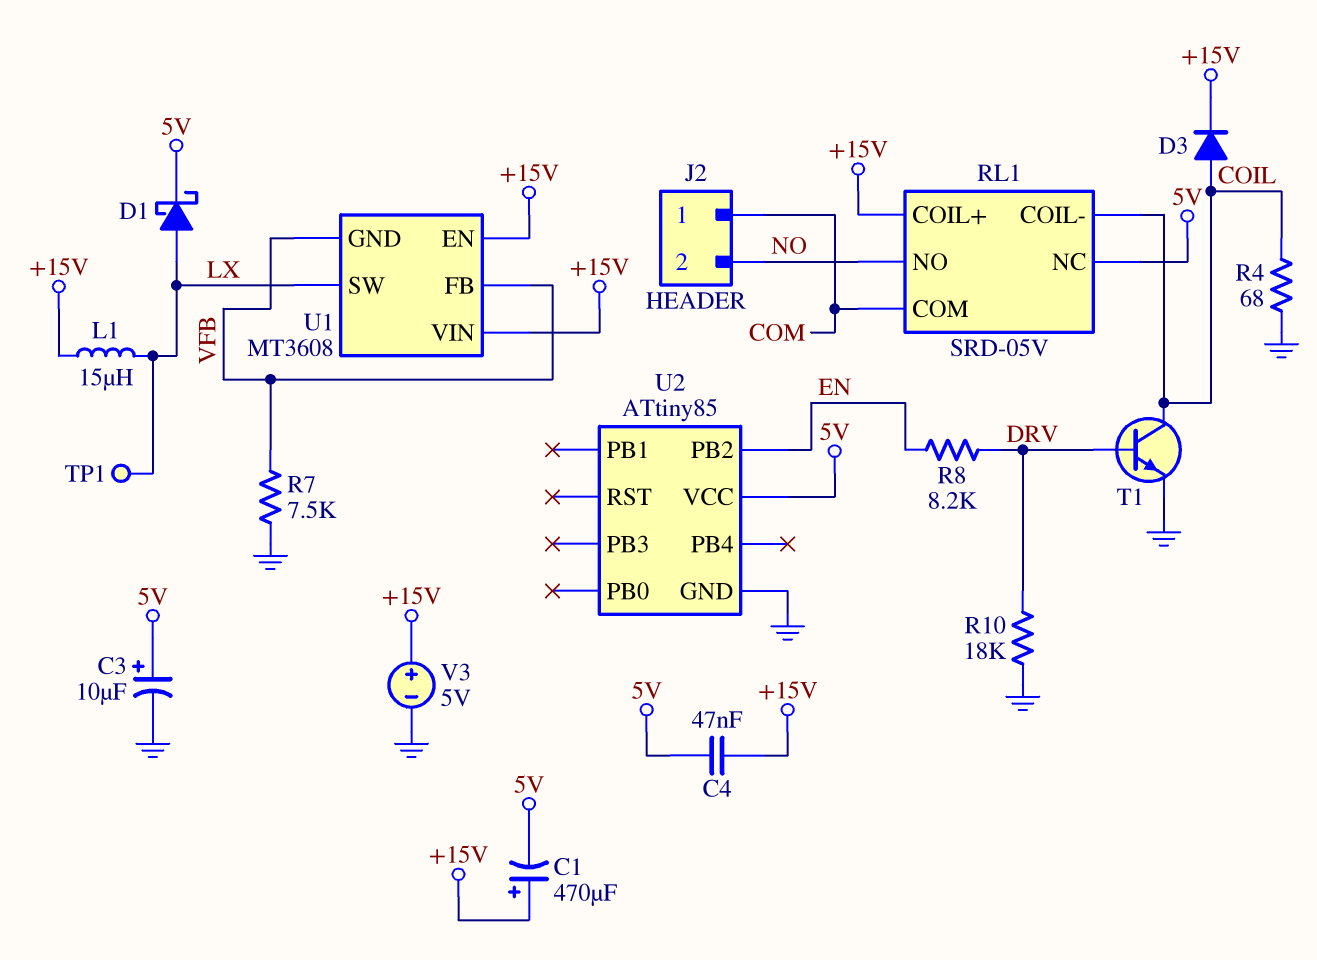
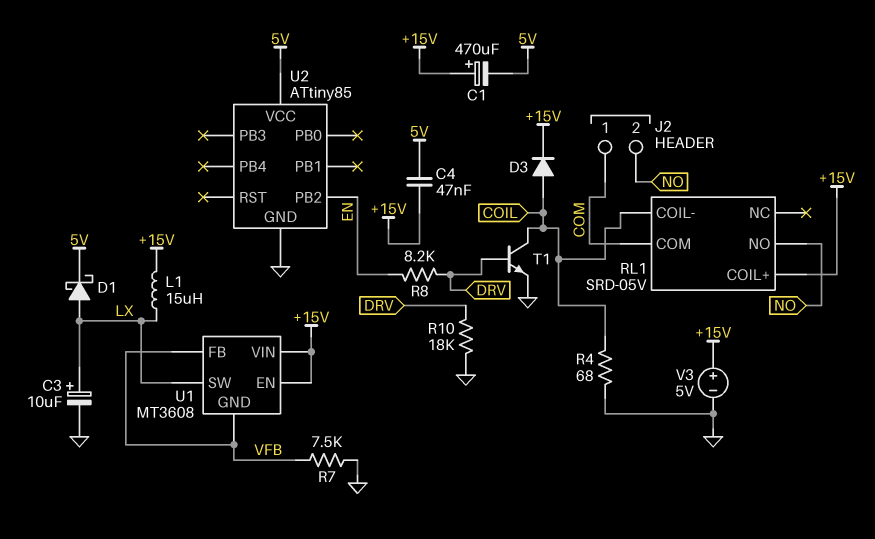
C3: 10uF (plus 5V, minus GND) -> 10uF (plus LX, minus GND)
RL1 pin NC: 5V -> none
TP1: test point (LX) -> none

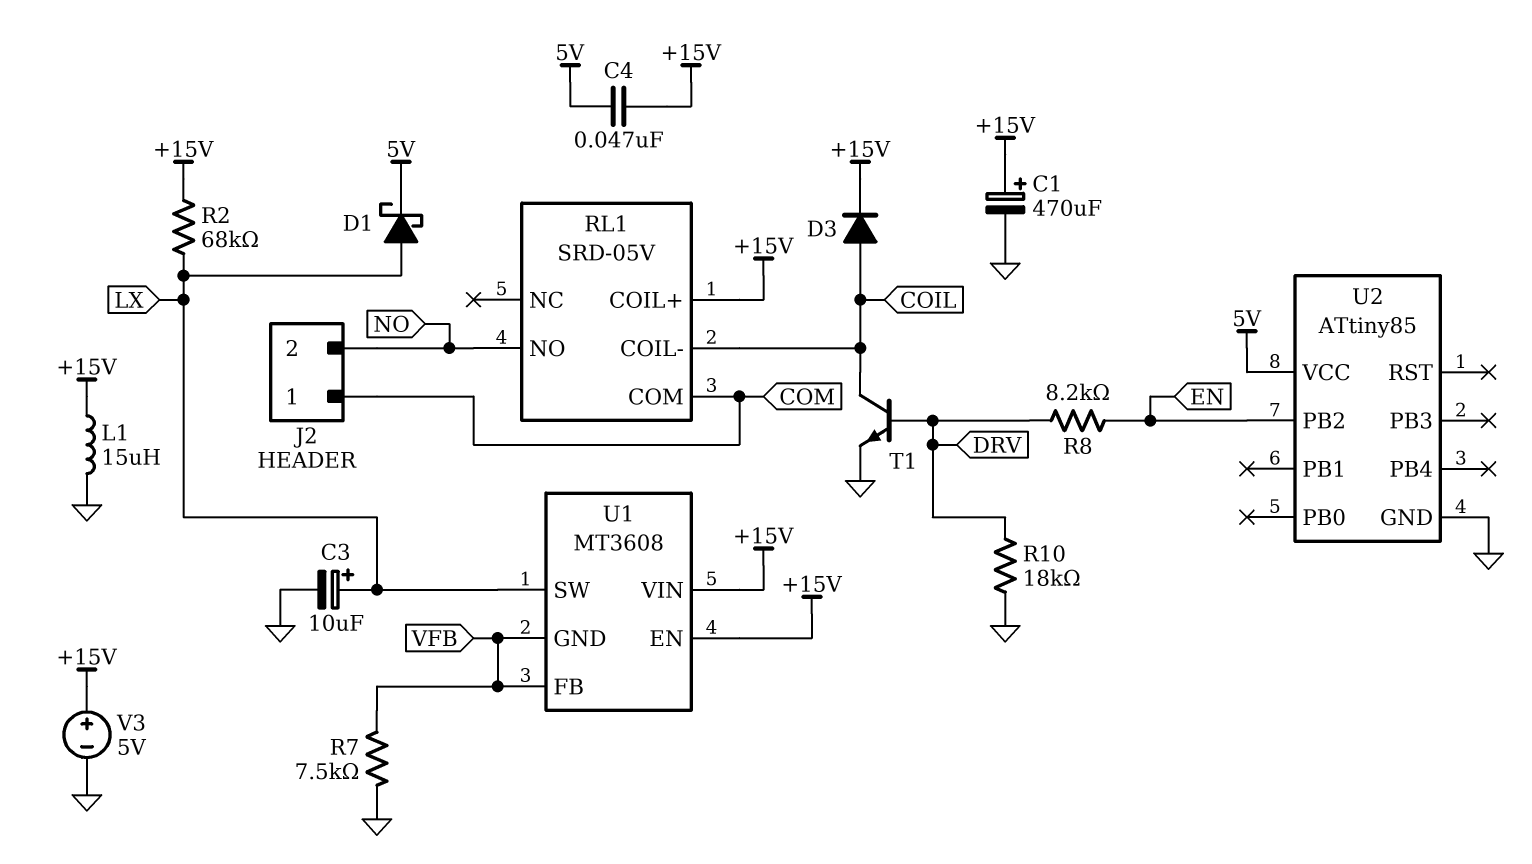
C1: 470uF (plus +15V, minus 5V) -> 470uF (plus +15V, minus GND)
L1: 15uH (+15V, LX) -> 15uH (+15V, GND)
R2: none -> 68k (+15V, LX)
R4: 68 (COIL, GND) -> none

